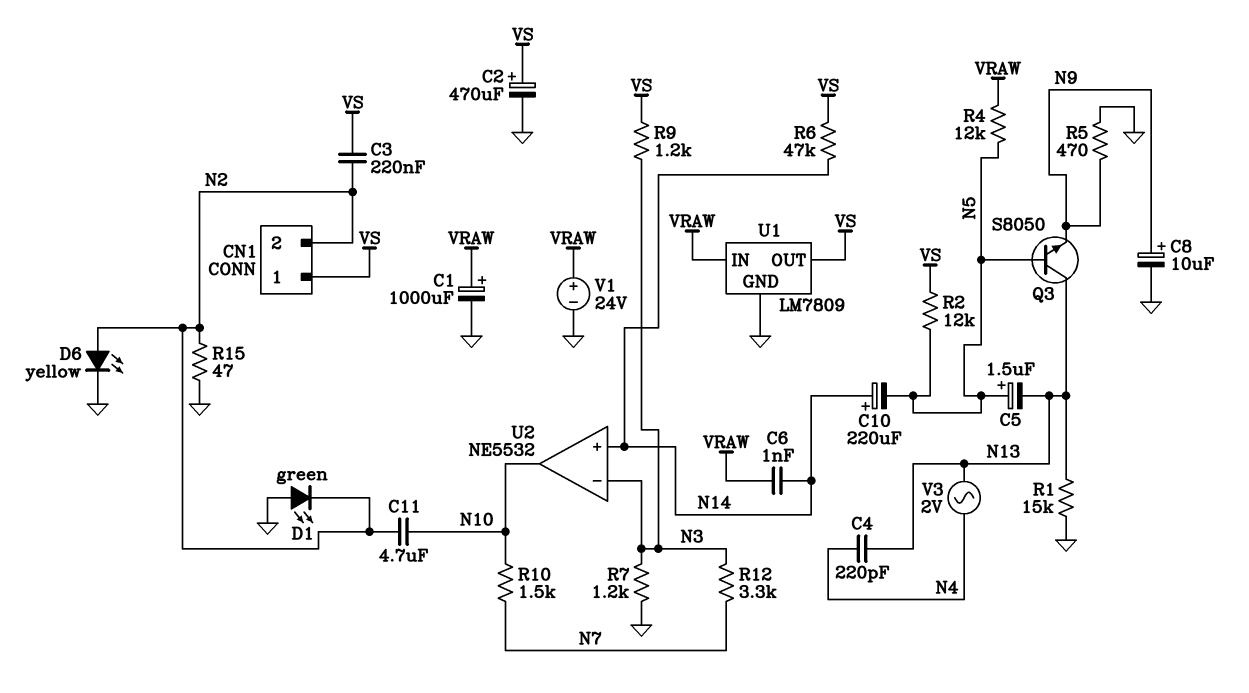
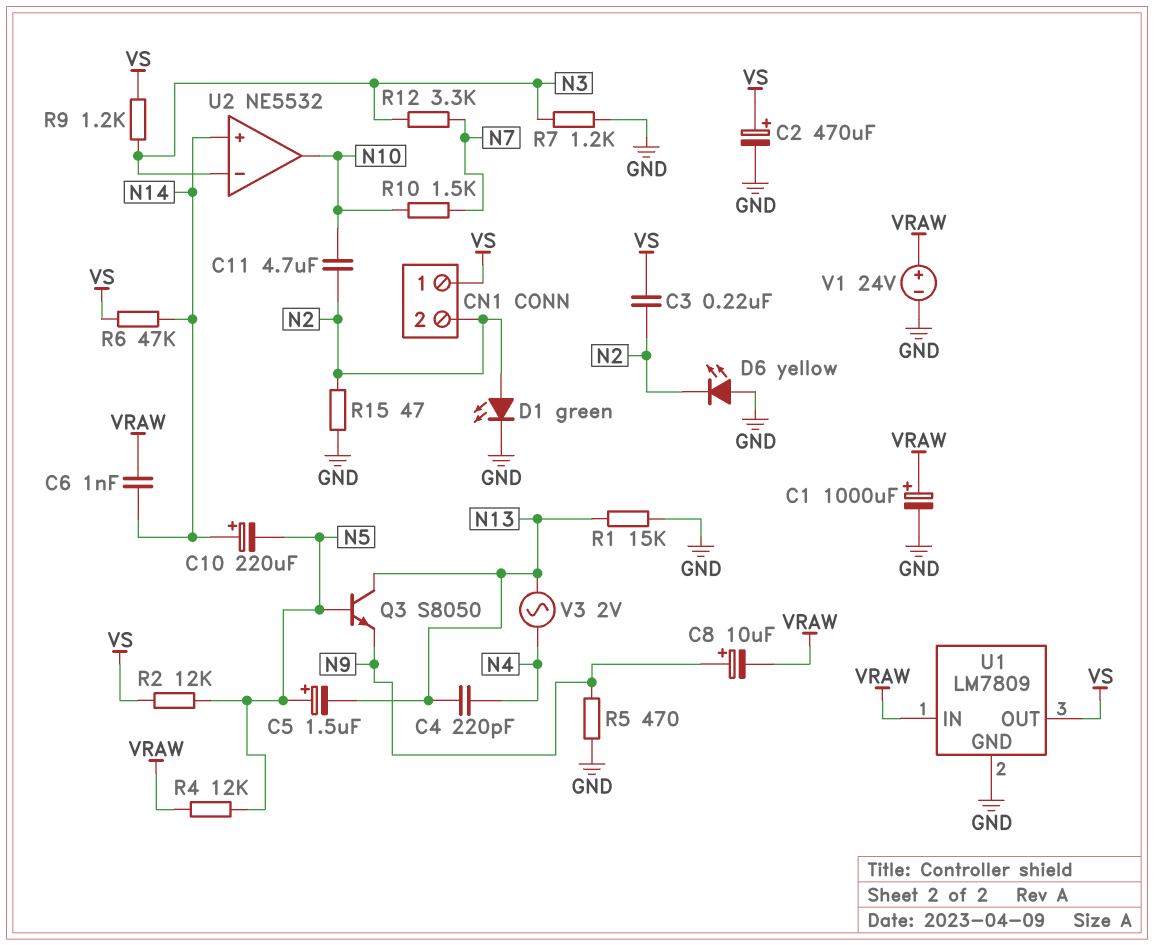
C8: 10uF (plus N9, minus GND) -> 10uF (plus N9, minus VRAW)
D1: LED green (A GND, K N2) -> LED green (A N2, K GND)
D6: LED yellow (A N2, K GND) -> LED yellow (A GND, K N2)

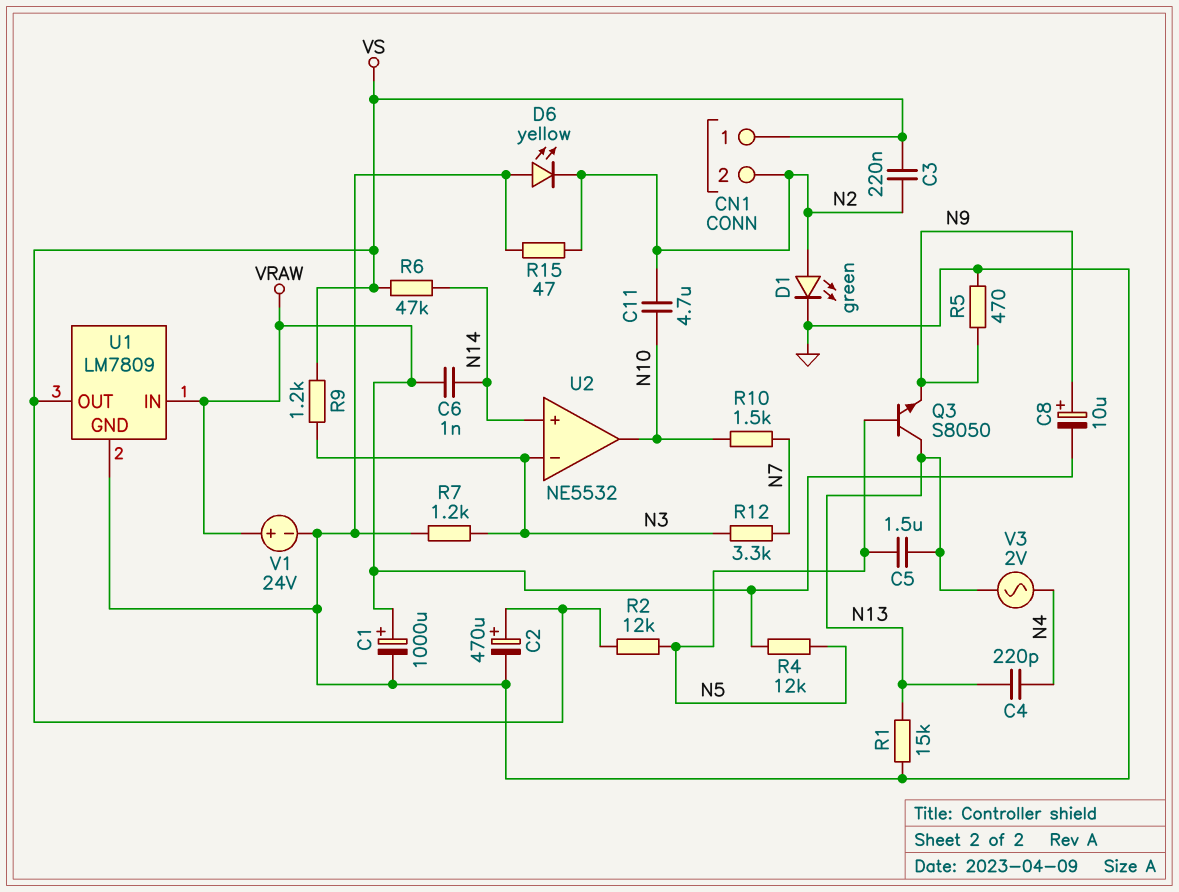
C5: 1.5uF (plus N5, minus N13) -> 1.5uF (N5, N13)
C10: 220uF (plus N14, minus N5) -> none

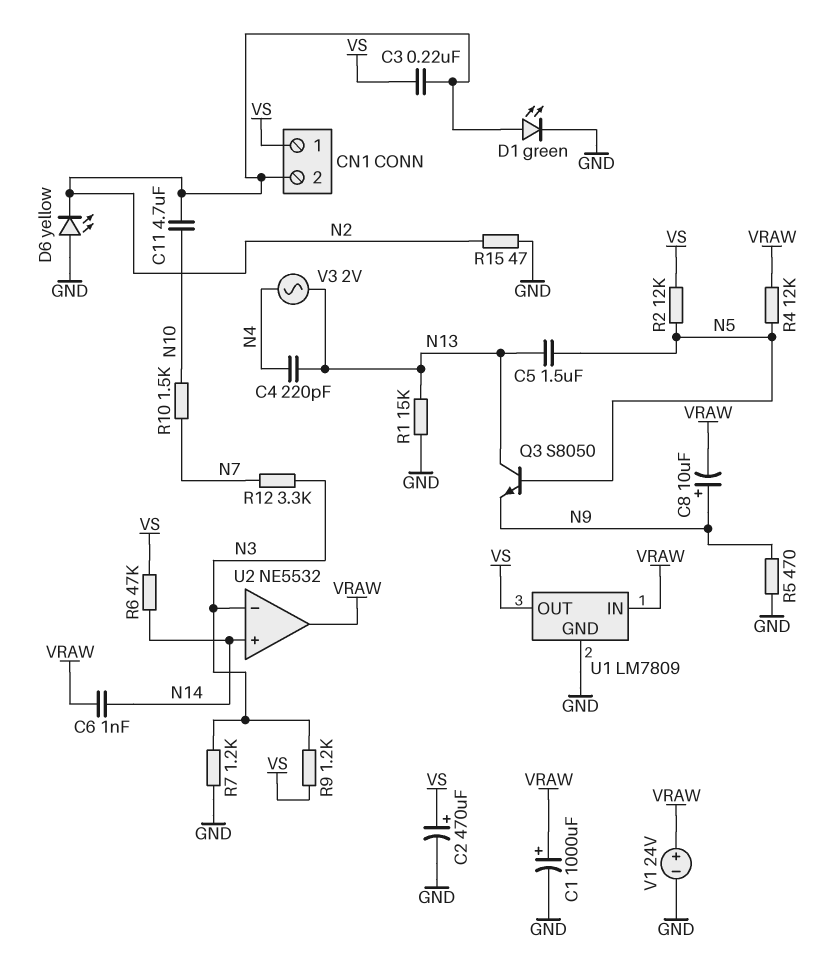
U2 pin out: N10 -> VRAW

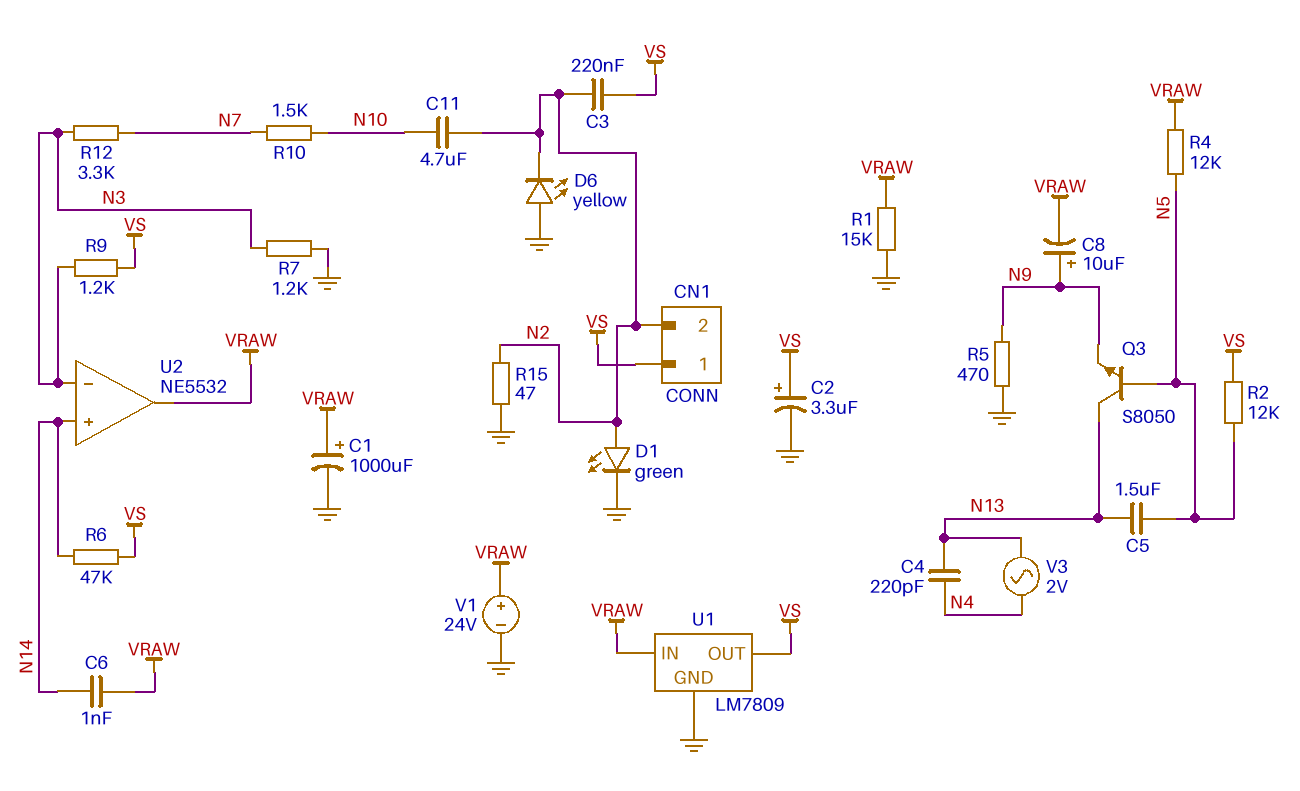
C2: 470uF (plus VS, minus GND) -> 3.3uF (plus VS, minus GND)
R1: 15k (GND, N13) -> 15k (GND, VRAW)

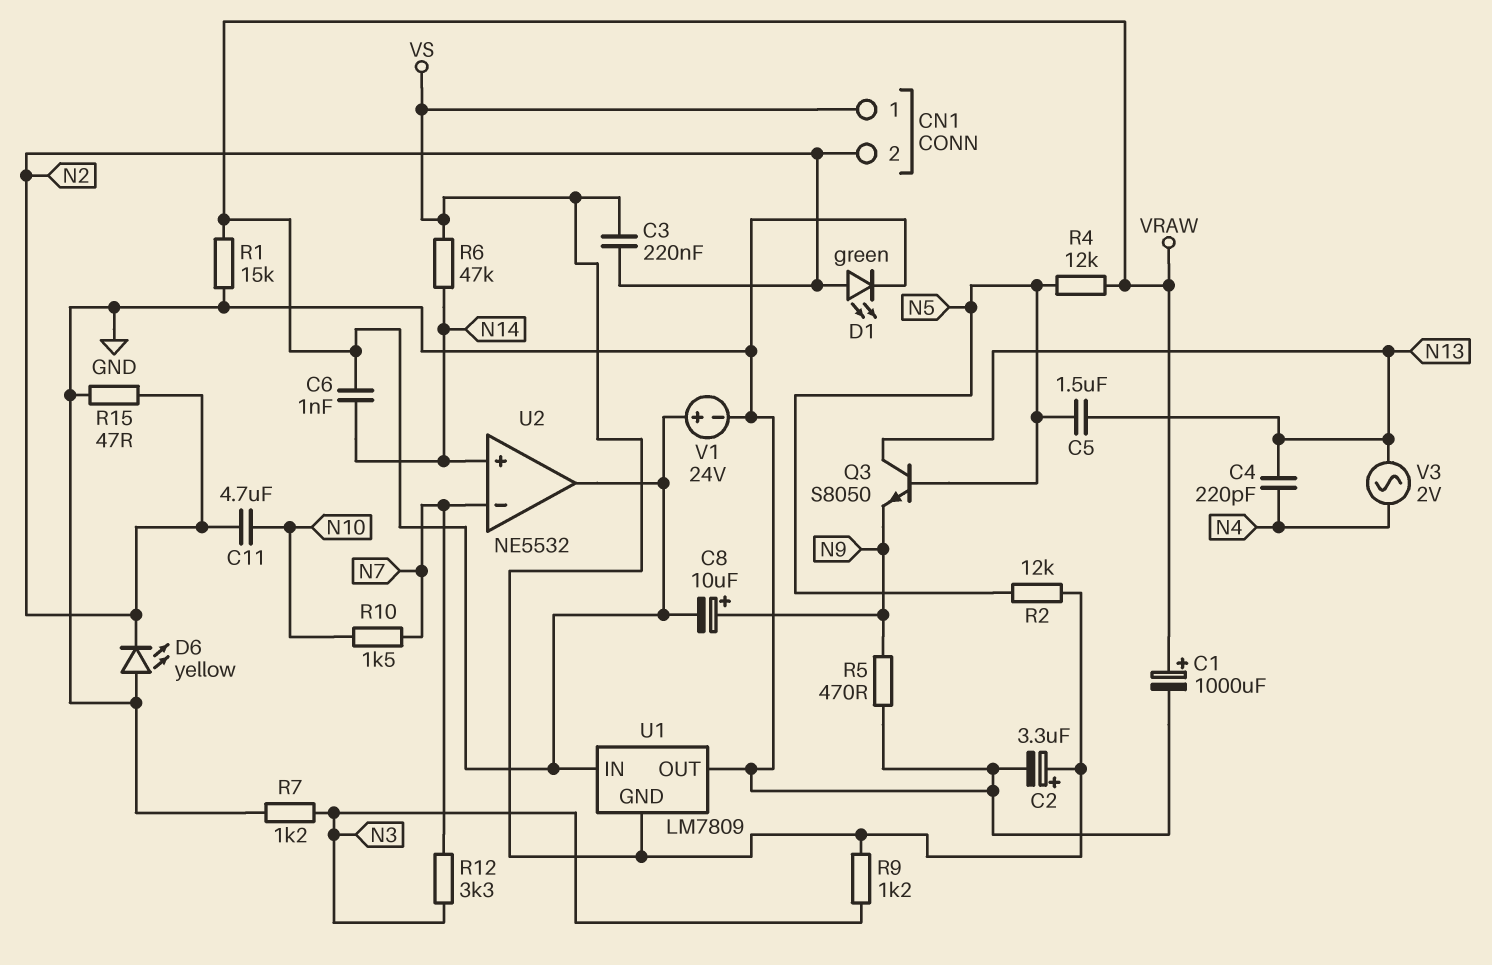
U1 pin GND: GND -> VS
U1 pin OUT: VS -> GND
U2 pin in-: N3 -> N7

